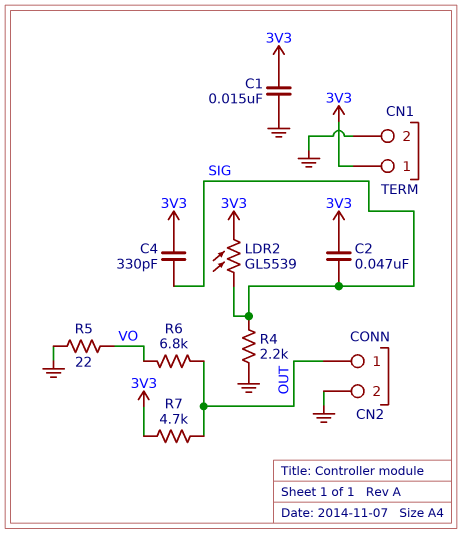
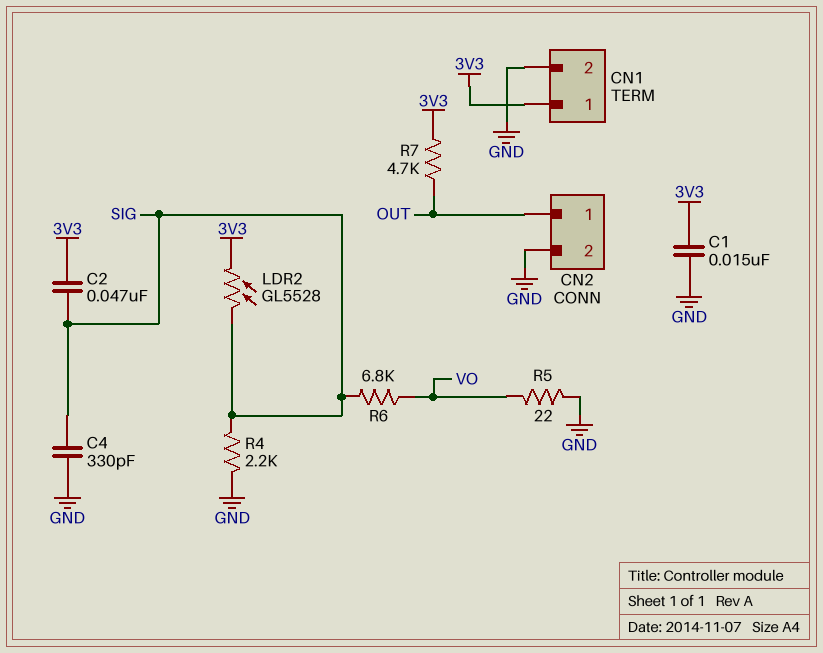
C4: 330pF (3V3, SIG) -> 330pF (GND, SIG)
LDR2: GL5539 (3V3, SIG) -> GL5528 (3V3, SIG)
R6: 6.8k (OUT, VO) -> 6.8k (SIG, VO)

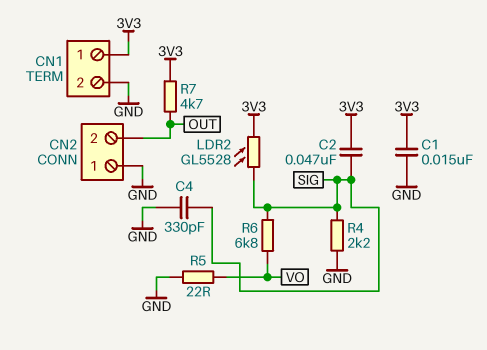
CN2 pin 1: OUT -> GND
CN2 pin 2: GND -> OUT

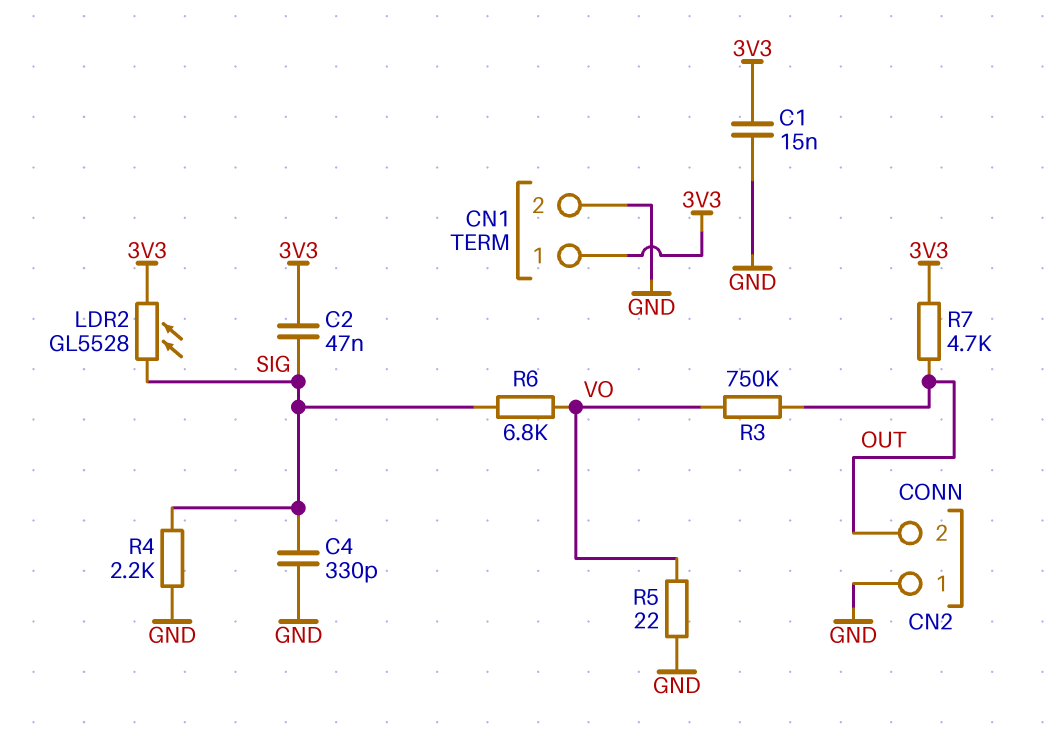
R3: none -> 750k (OUT, VO)

